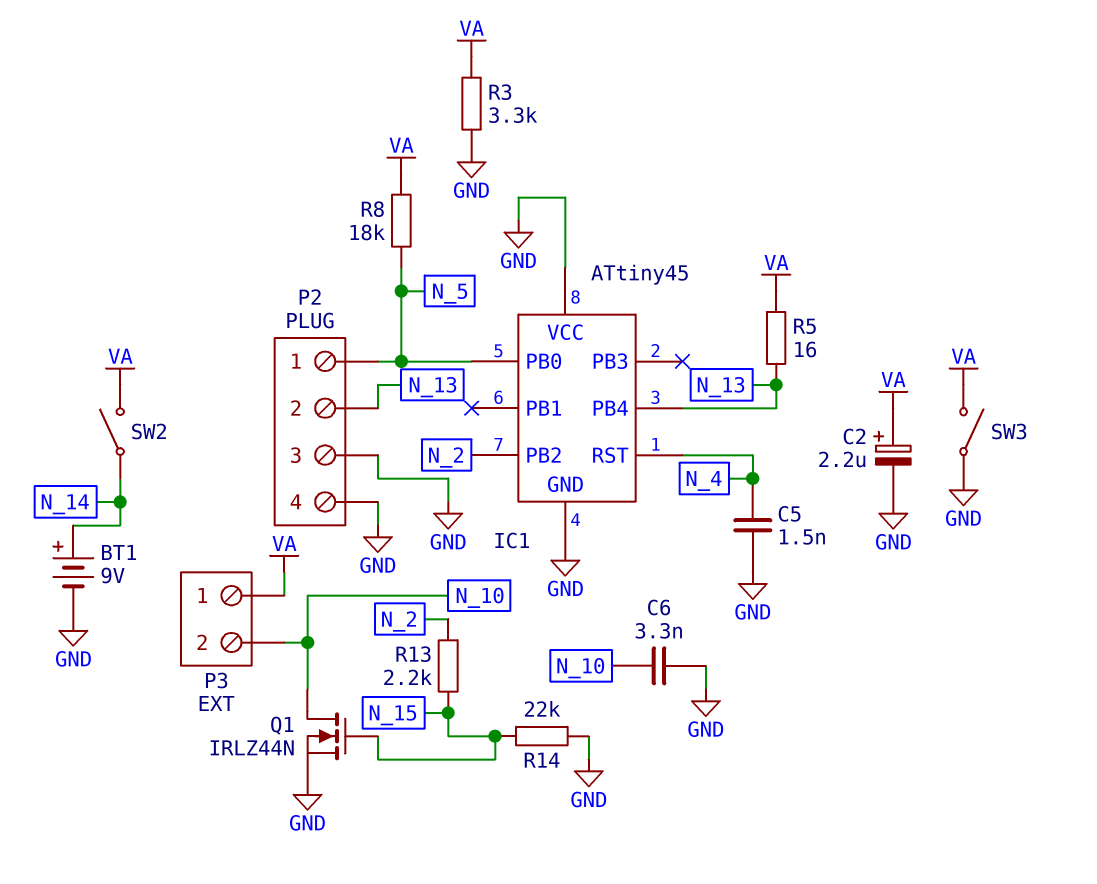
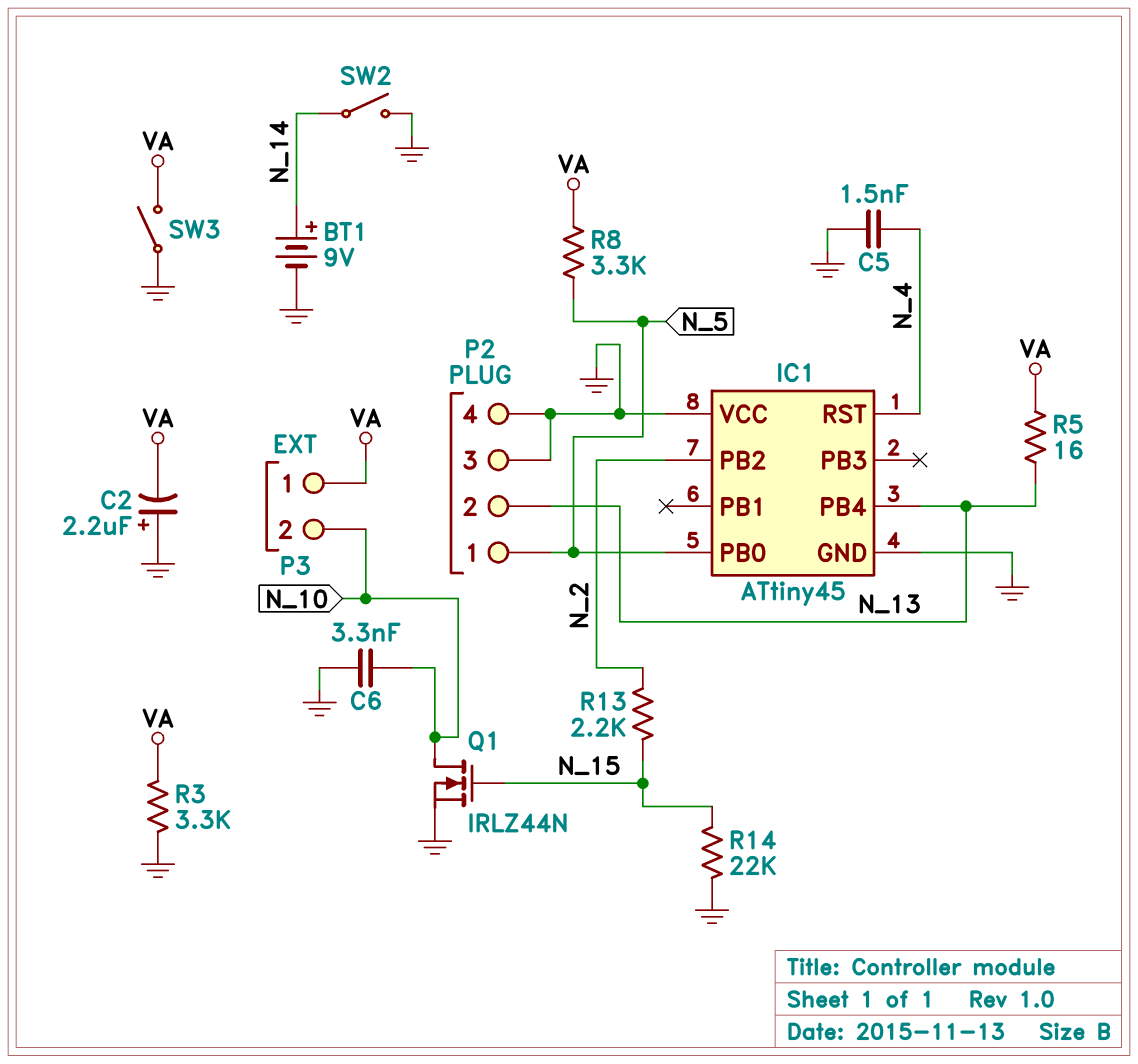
C2: 2.2uF (plus VA, minus GND) -> 2.2uF (plus GND, minus VA)
R8: 18k (N_5, VA) -> 3.3k (N_5, VA)
SW2: switch (N_14, VA) -> switch (GND, N_14)

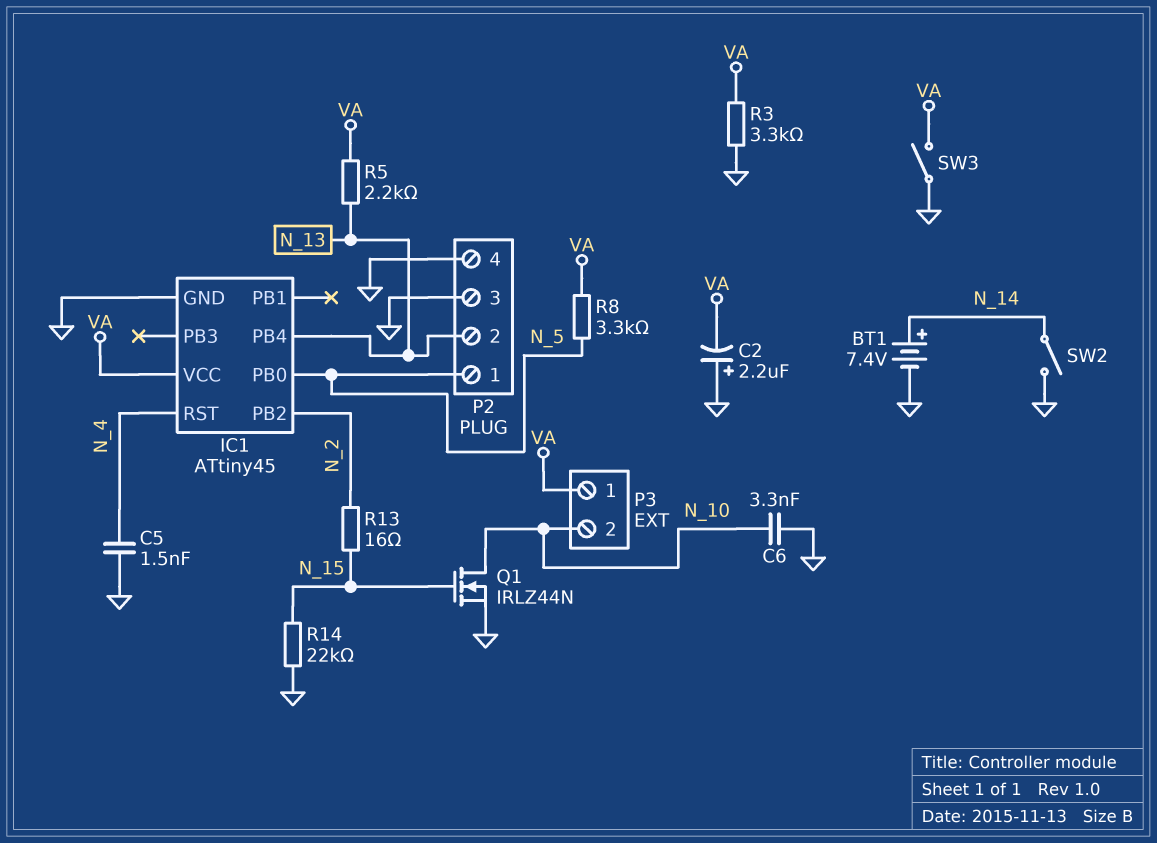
BT1: 9V (plus N_14, minus GND) -> 7.4V (plus N_14, minus GND)
IC1 pin VCC: GND -> VA
R5: 16 (N_13, VA) -> 2.2k (N_13, VA)
R13: 2.2k (N_2, N_15) -> 16 (N_2, N_15)

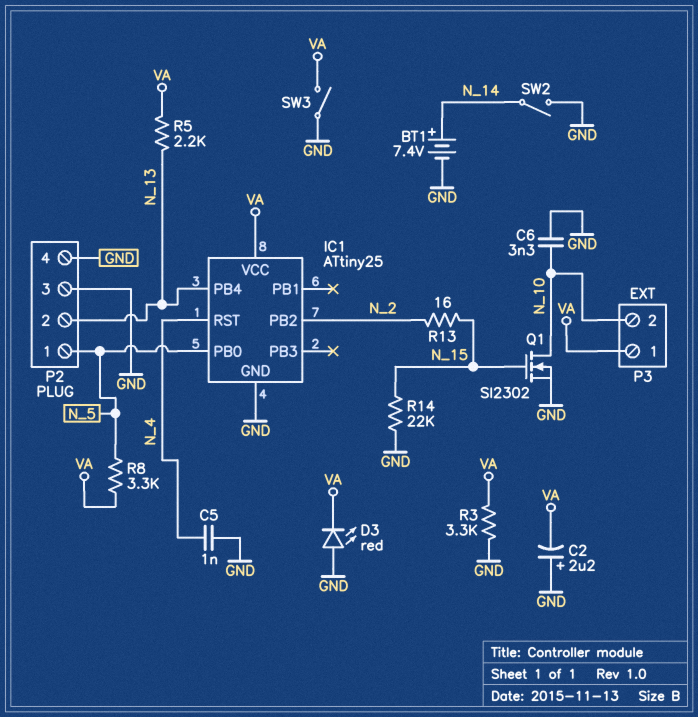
C5: 1.5nF (GND, N_4) -> 1nF (GND, N_4)
D3: none -> LED red (A GND, K VA)
IC1: ATtiny45 -> ATtiny25
Q1: NMOS IRLZ44N (G N_15, D N_10, S GND) -> NMOS SI2302 (G N_15, D N_10, S GND)

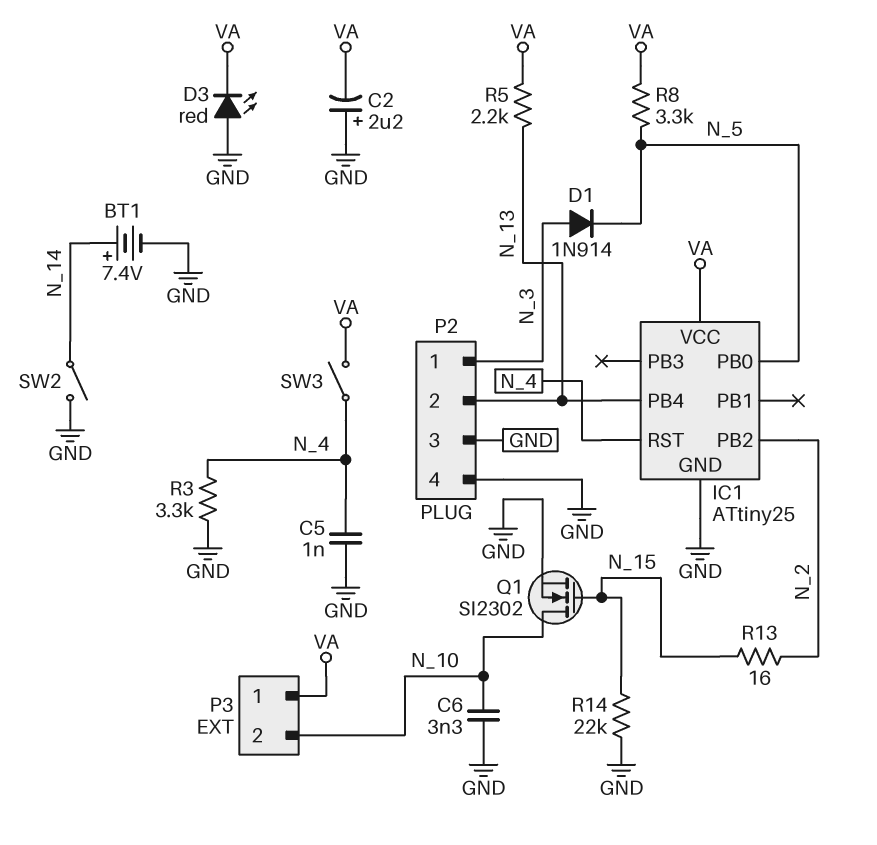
D1: none -> diode 1N914 (A N_3, K N_5)
P2 pin 1: N_5 -> N_3
R3: 3.3k (GND, VA) -> 3.3k (GND, N_4)
SW3: switch (GND, VA) -> switch (N_4, VA)

